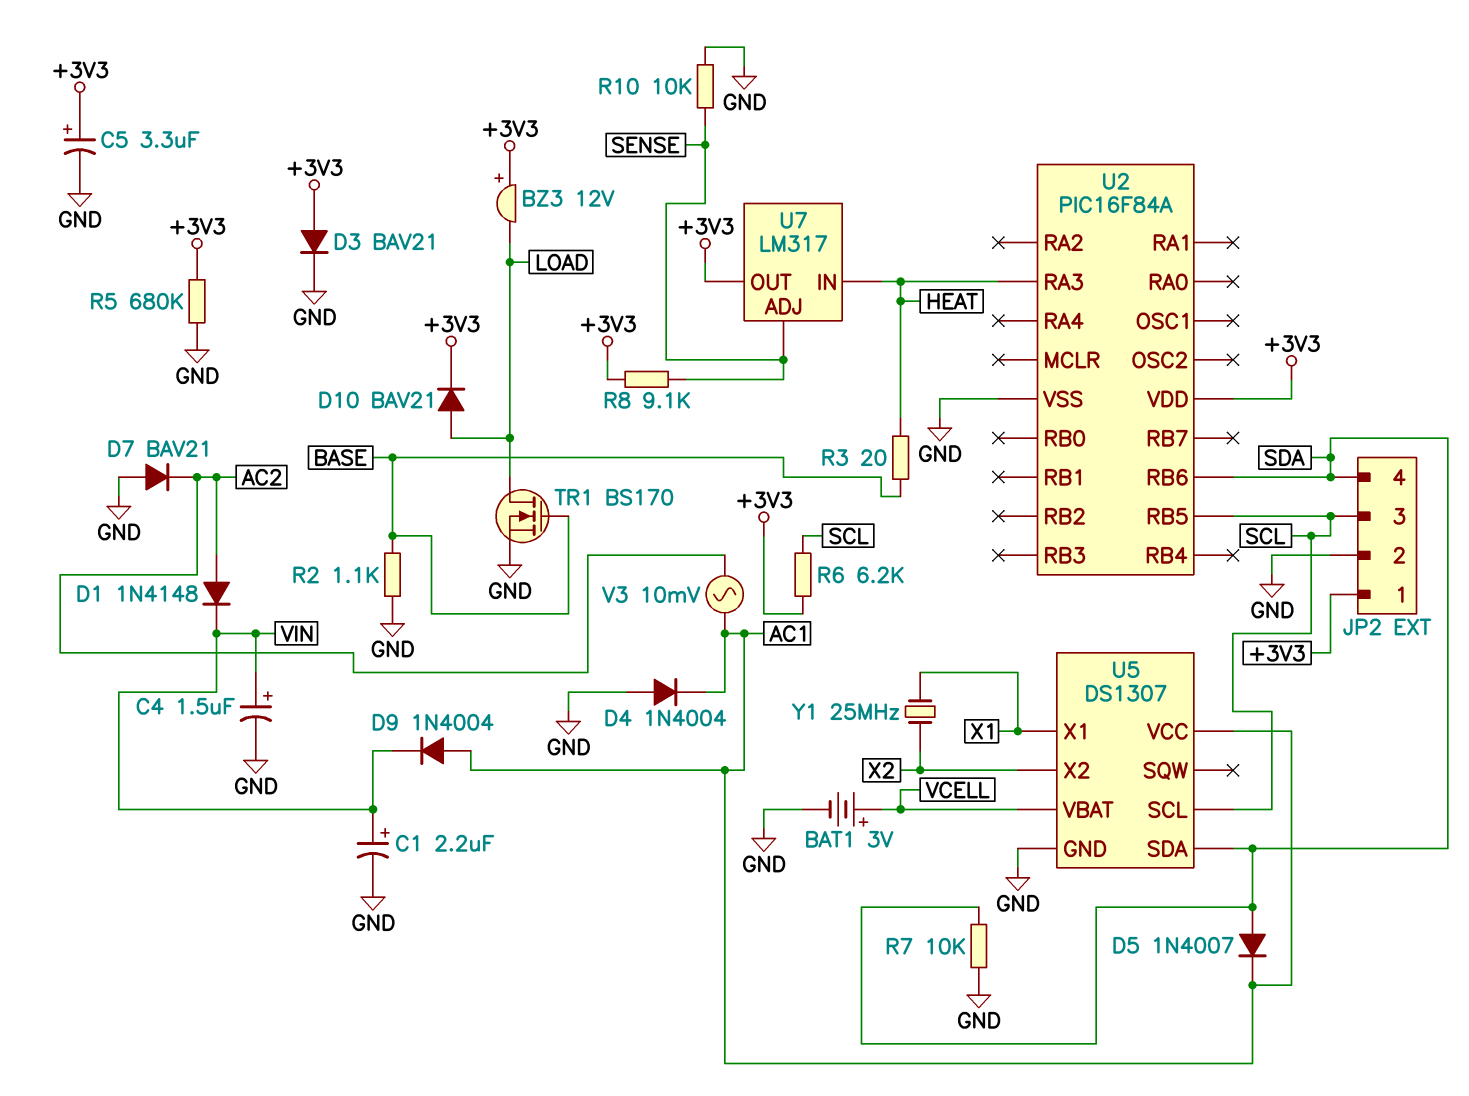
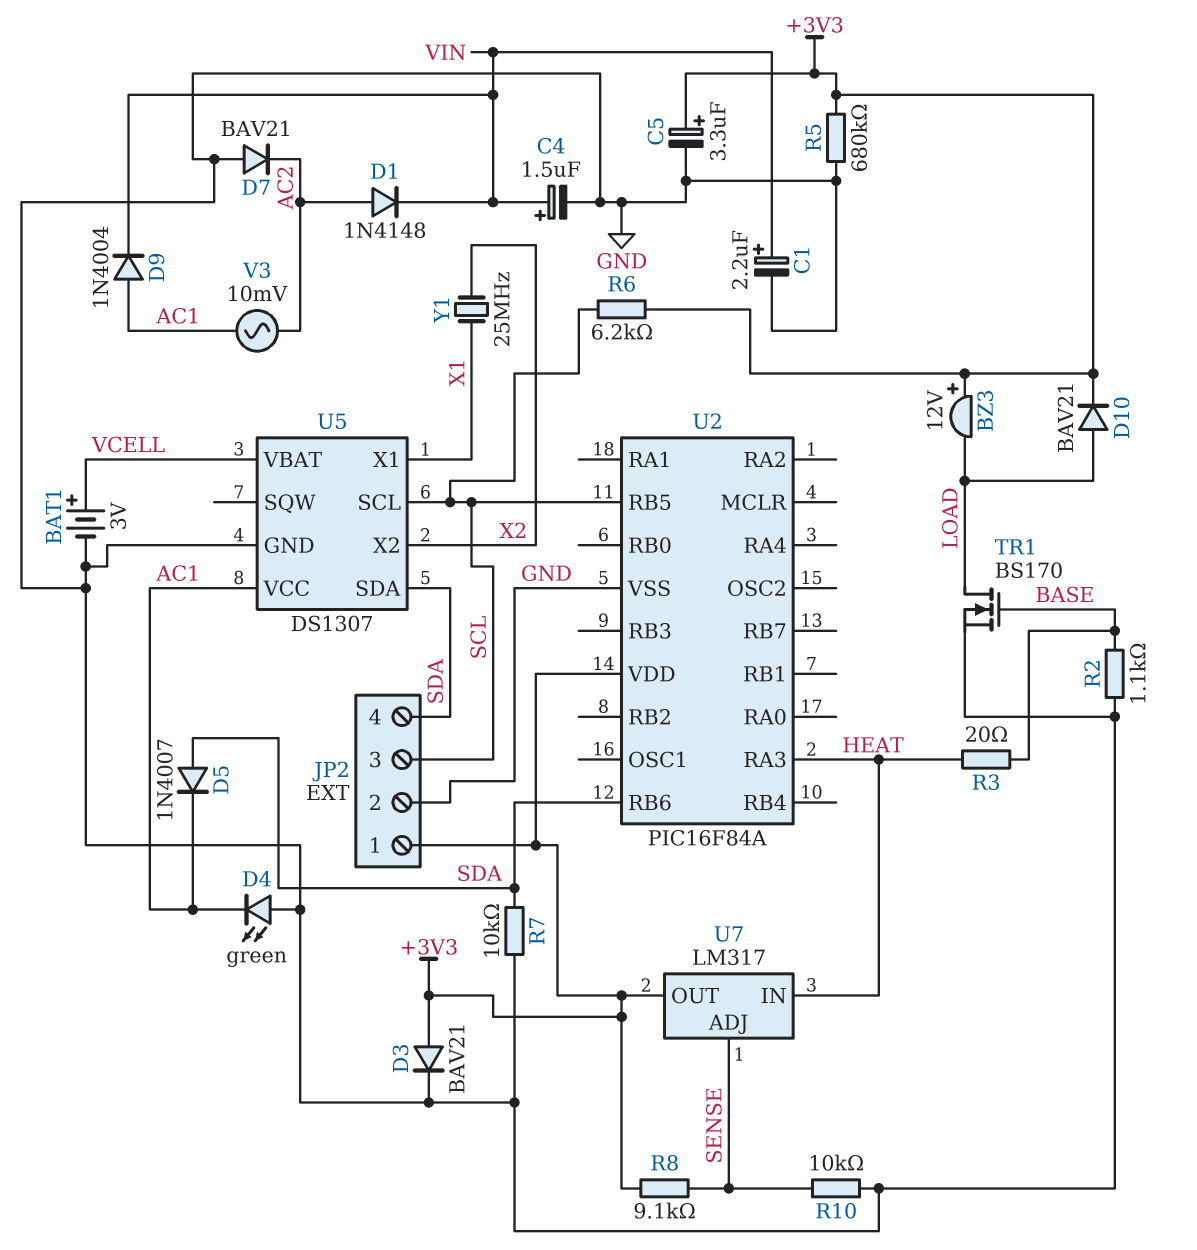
D4: diode 1N4004 (A GND, K AC1) -> LED green (A GND, K AC1)

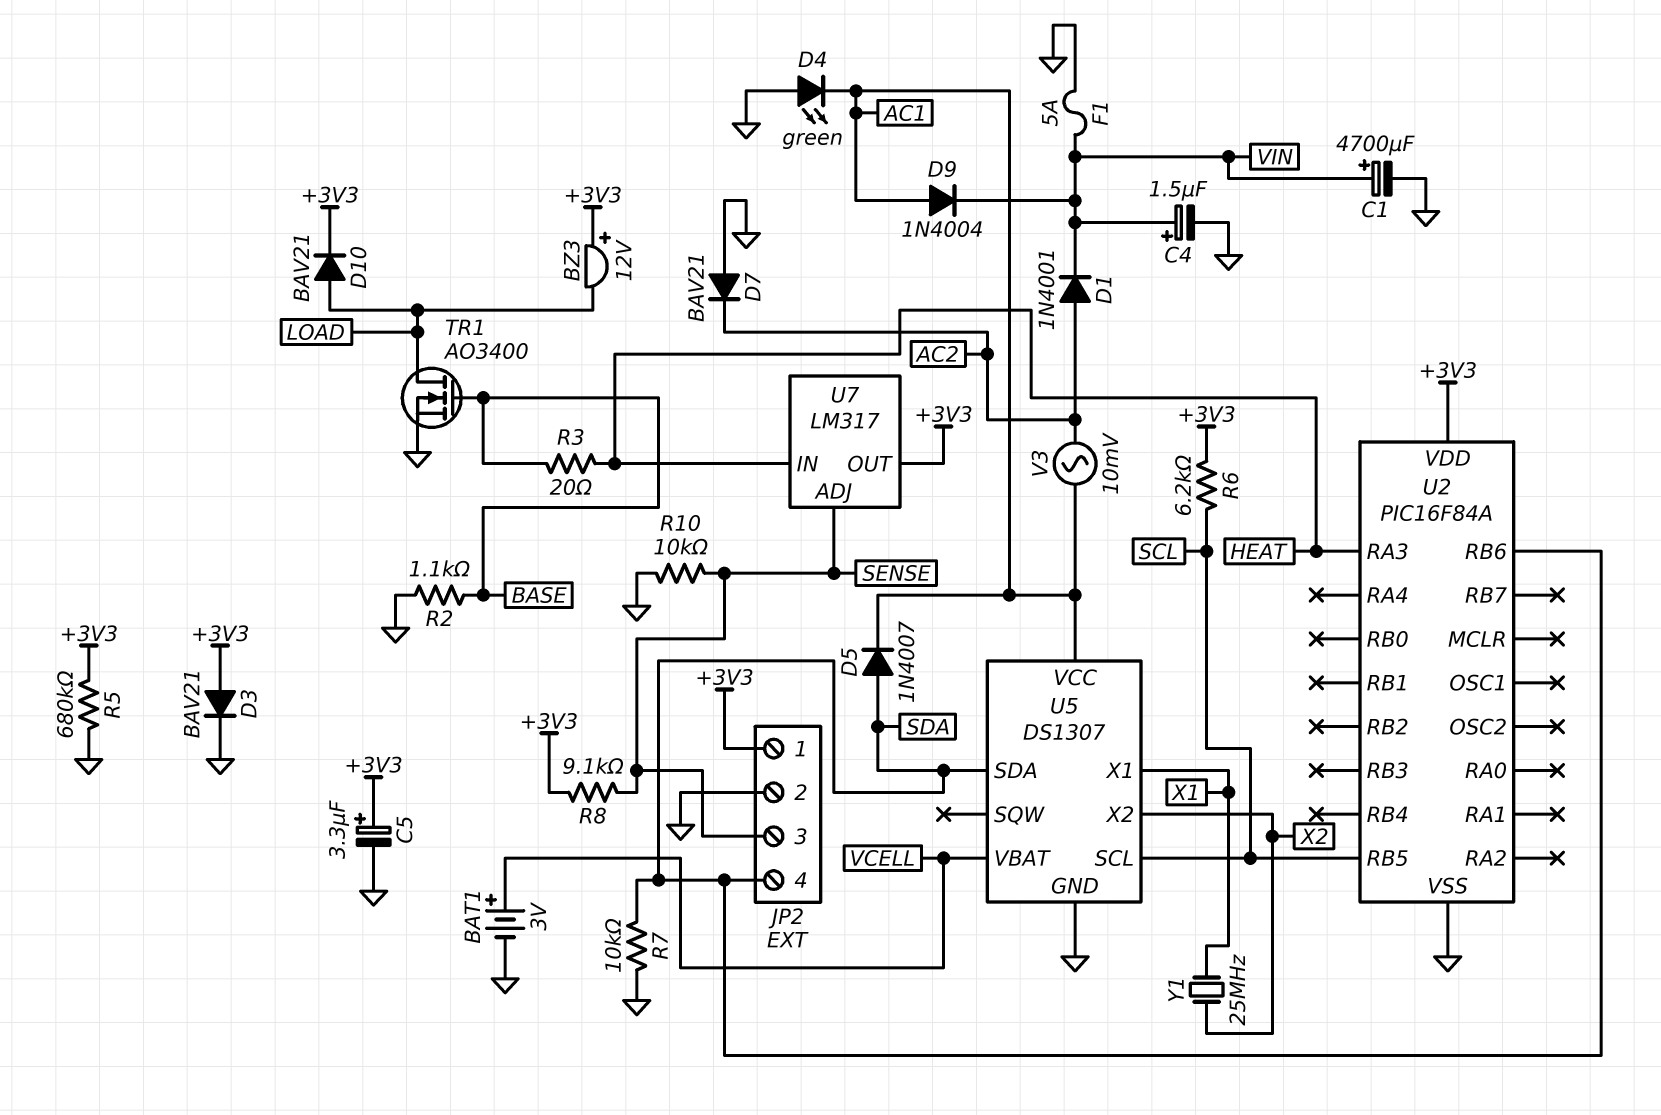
C1: 2.2uF (plus VIN, minus GND) -> 4700uF (plus VIN, minus GND)
D1: diode 1N4148 (A AC2, K VIN) -> diode 1N4001 (A AC2, K VIN)
F1: none -> 5A (GND, VIN)
JP2 pin 3: SCL -> SENSE
TR1: NMOS BS170 (G BASE, D LOAD, S GND) -> NMOS AO3400 (G BASE, D LOAD, S GND)

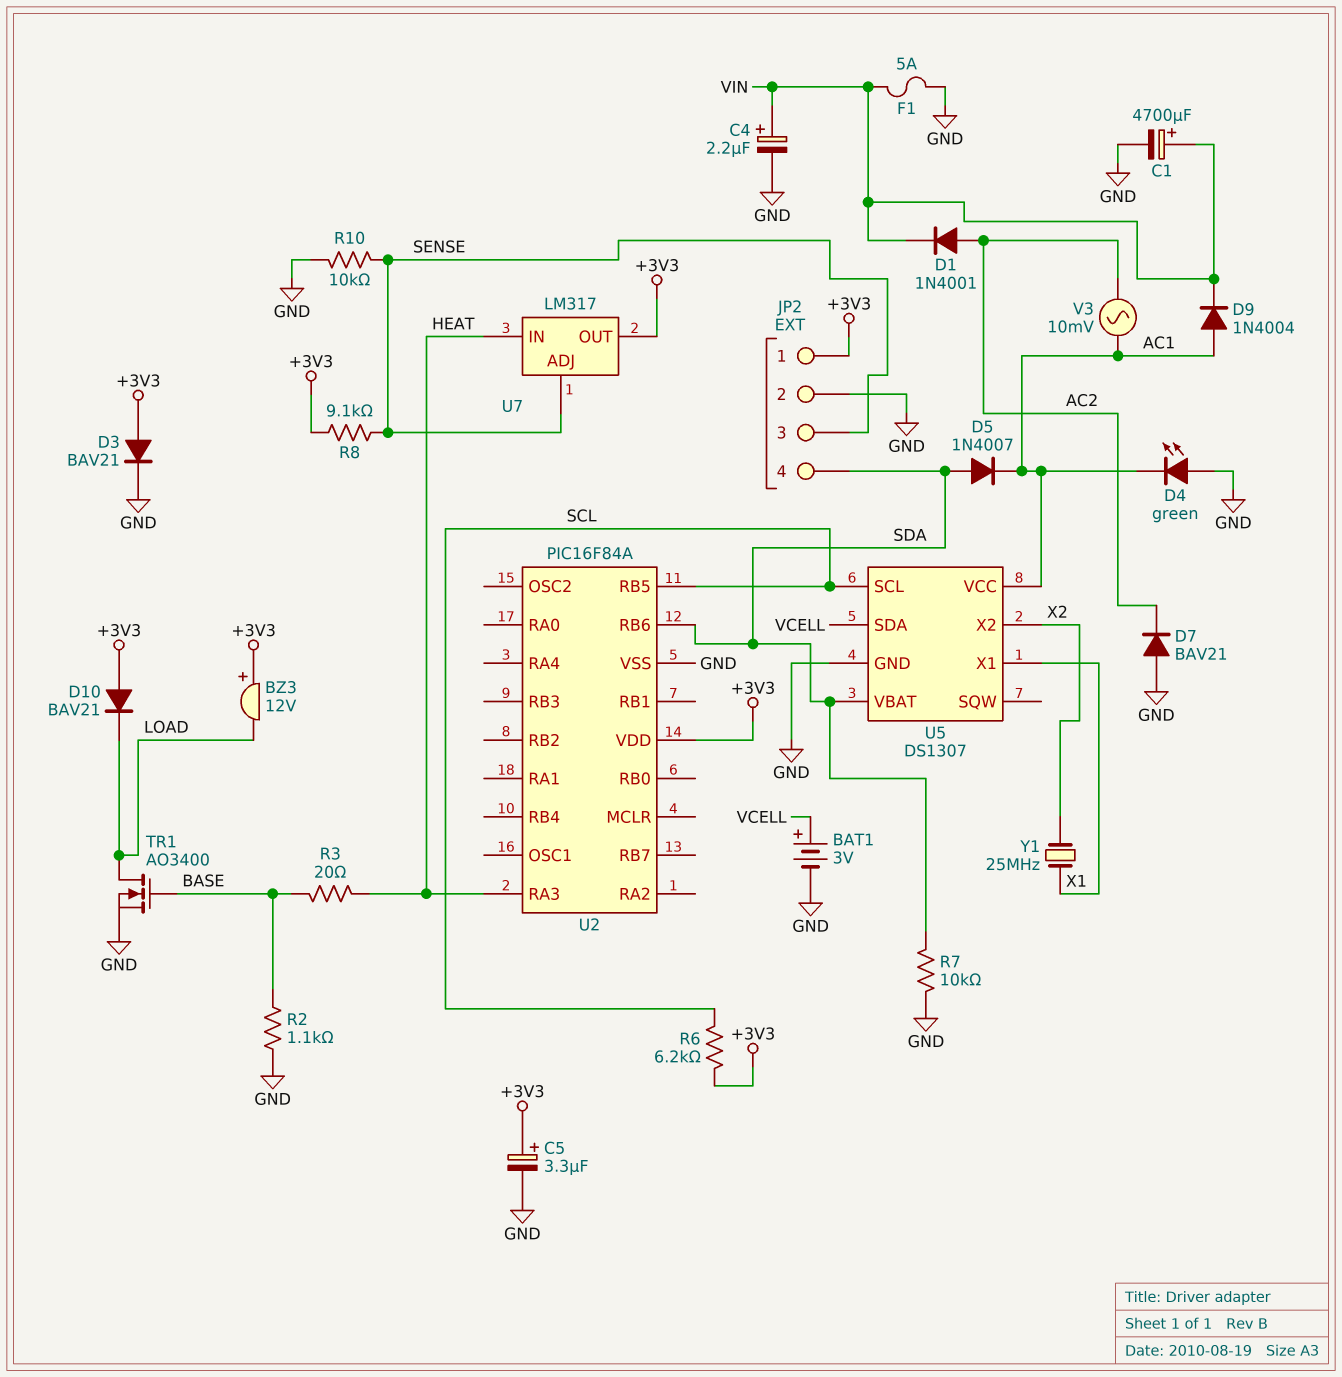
C4: 1.5uF (plus VIN, minus GND) -> 2.2uF (plus VIN, minus GND)
D10: diode BAV21 (A LOAD, K +3V3) -> diode BAV21 (A +3V3, K LOAD)
R5: 680k (+3V3, GND) -> none
U5 pin SDA: SDA -> VCELL
U5 pin VBAT: VCELL -> SDA

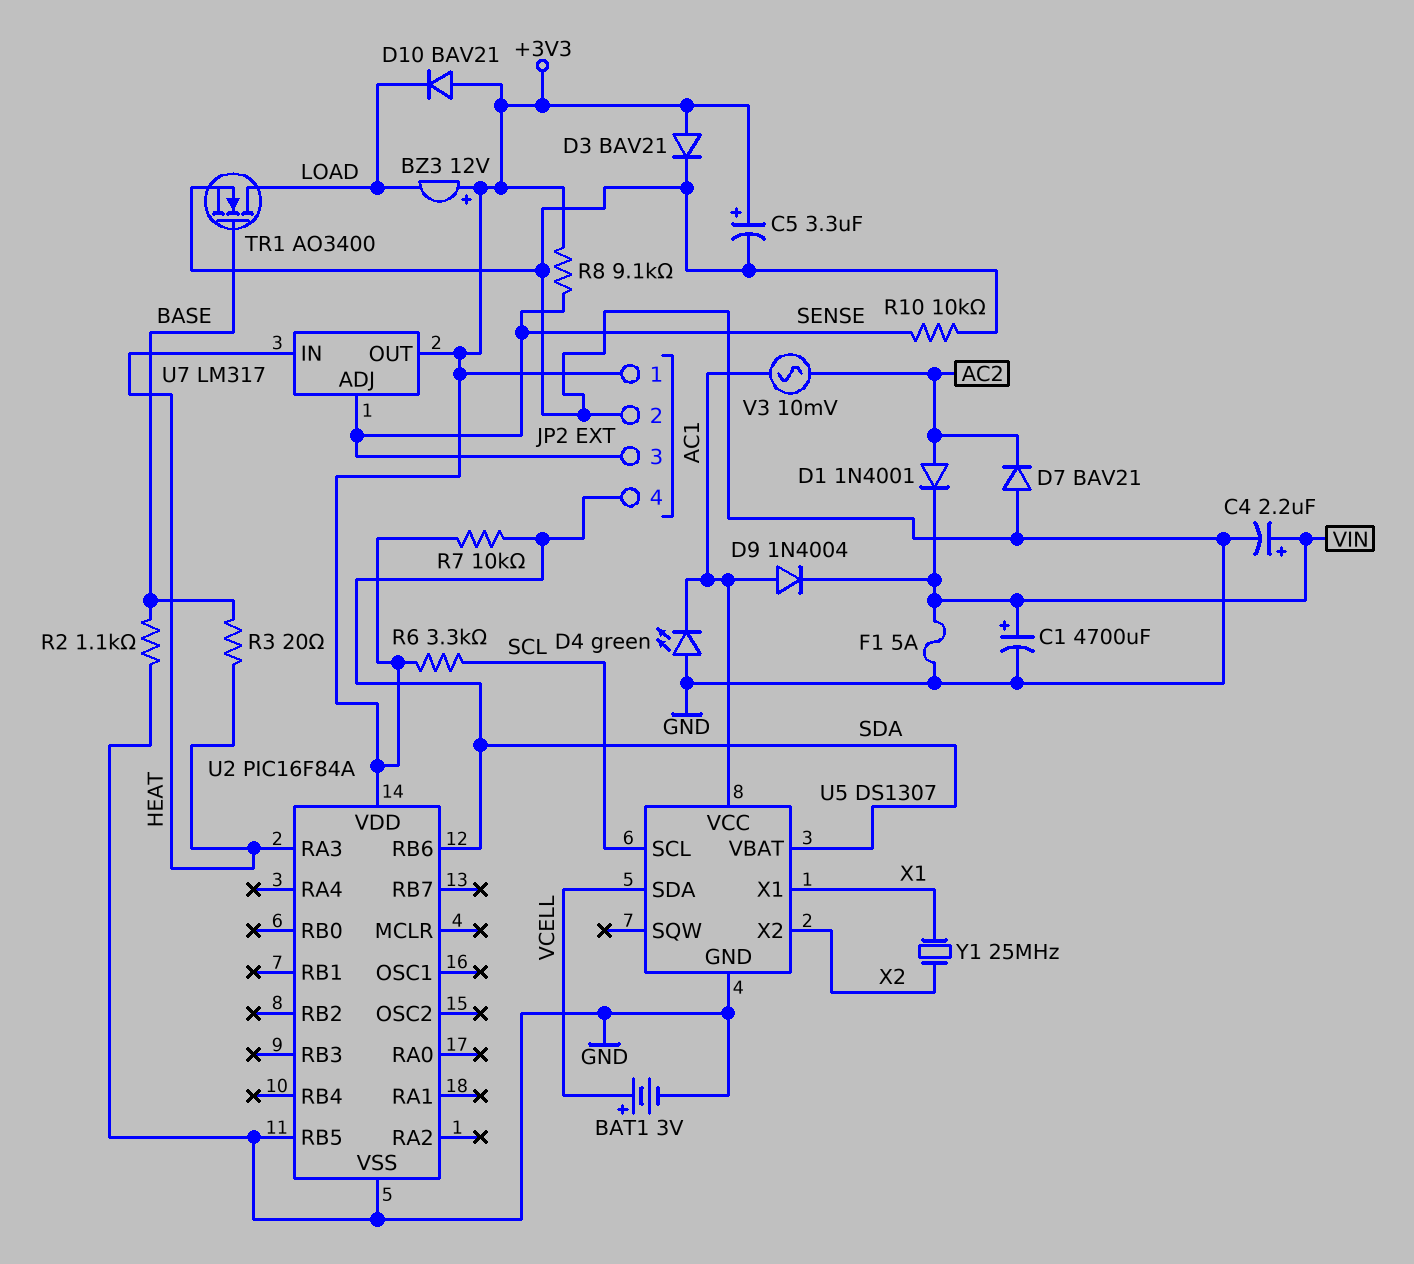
D5: diode 1N4007 (A SDA, K AC1) -> none
R6: 6.2k (+3V3, SCL) -> 3.3k (+3V3, SCL)
R7: 10k (GND, SDA) -> 10k (+3V3, SDA)
U2 pin RB5: SCL -> GND

